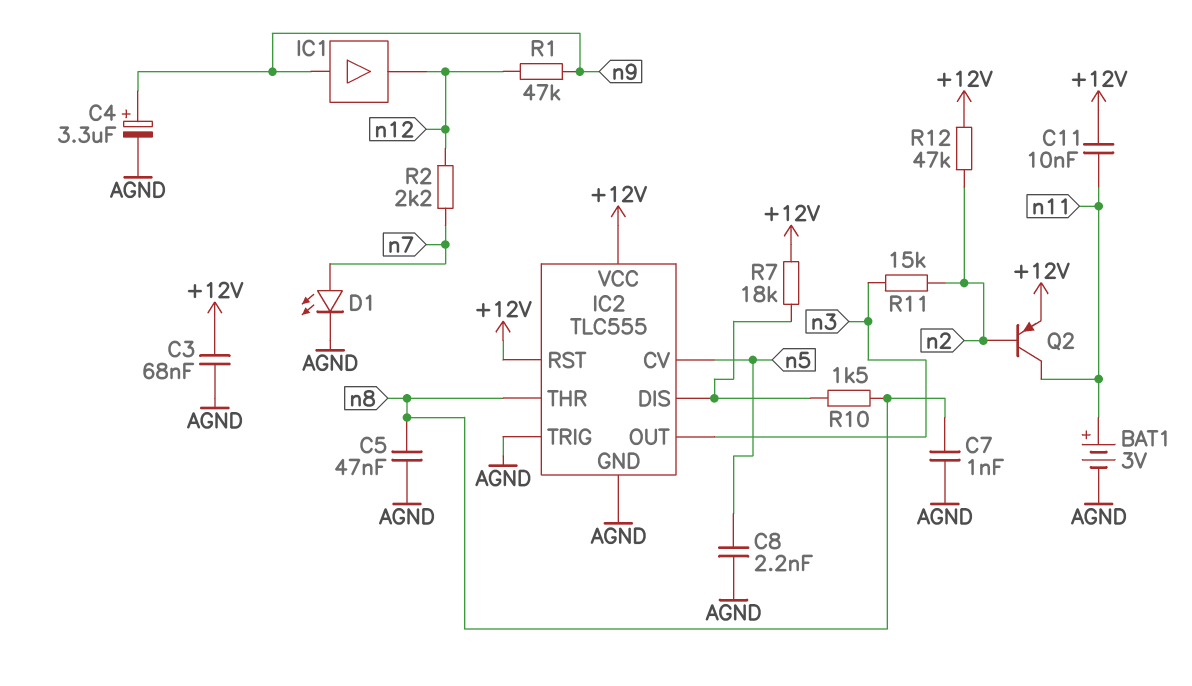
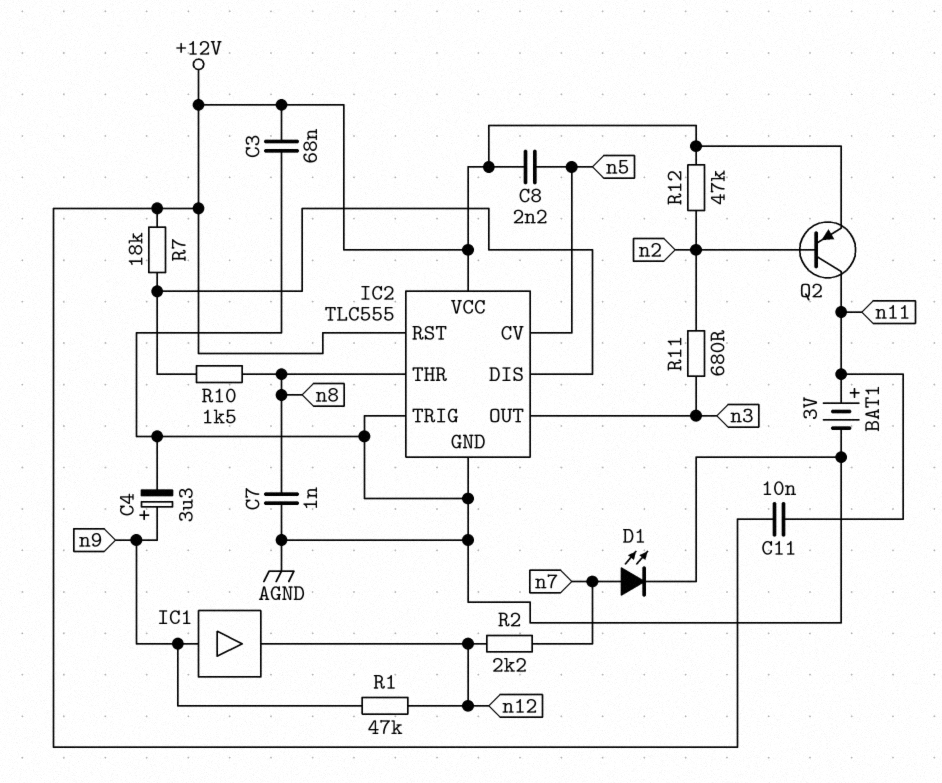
C5: 47nF (AGND, n8) -> none
C8: 2.2nF (AGND, n5) -> 2.2nF (+12V, n5)
R11: 15k (n2, n3) -> 680 (n2, n3)

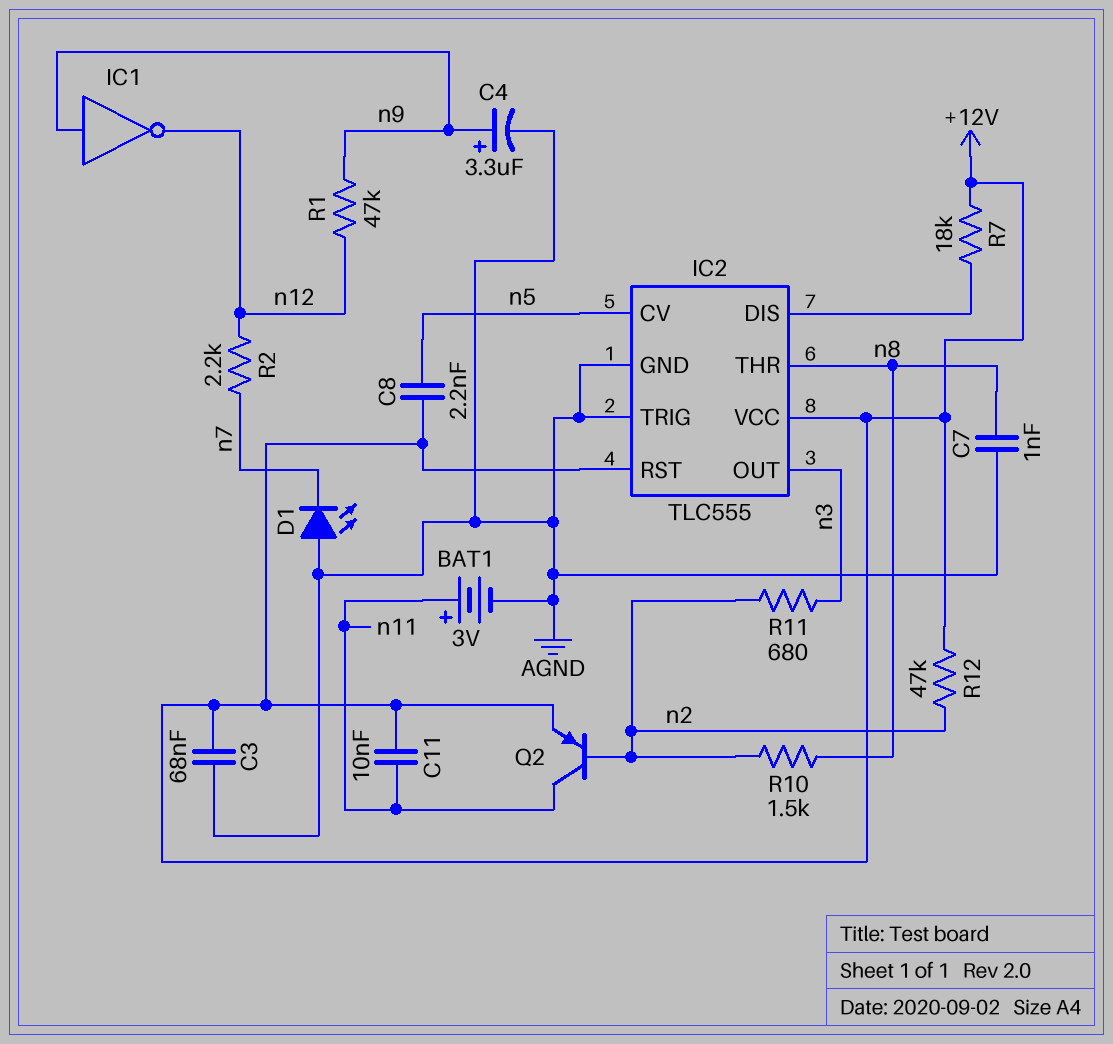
D1: LED (A n7, K AGND) -> LED (A AGND, K n7)
IC1: buffer (in n9, out n12) -> NOT (in n9, out n12)
R10: 1.5k (IC2/DIS, n8) -> 1.5k (n2, n8)

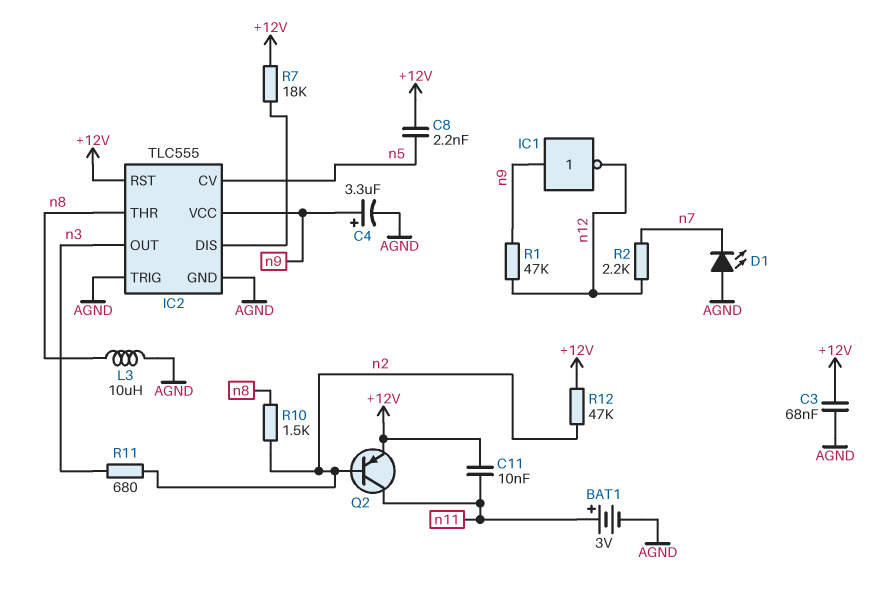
C7: 1nF (AGND, n8) -> none
IC2 pin VCC: +12V -> n9
L3: none -> 10uH (AGND, n8)

